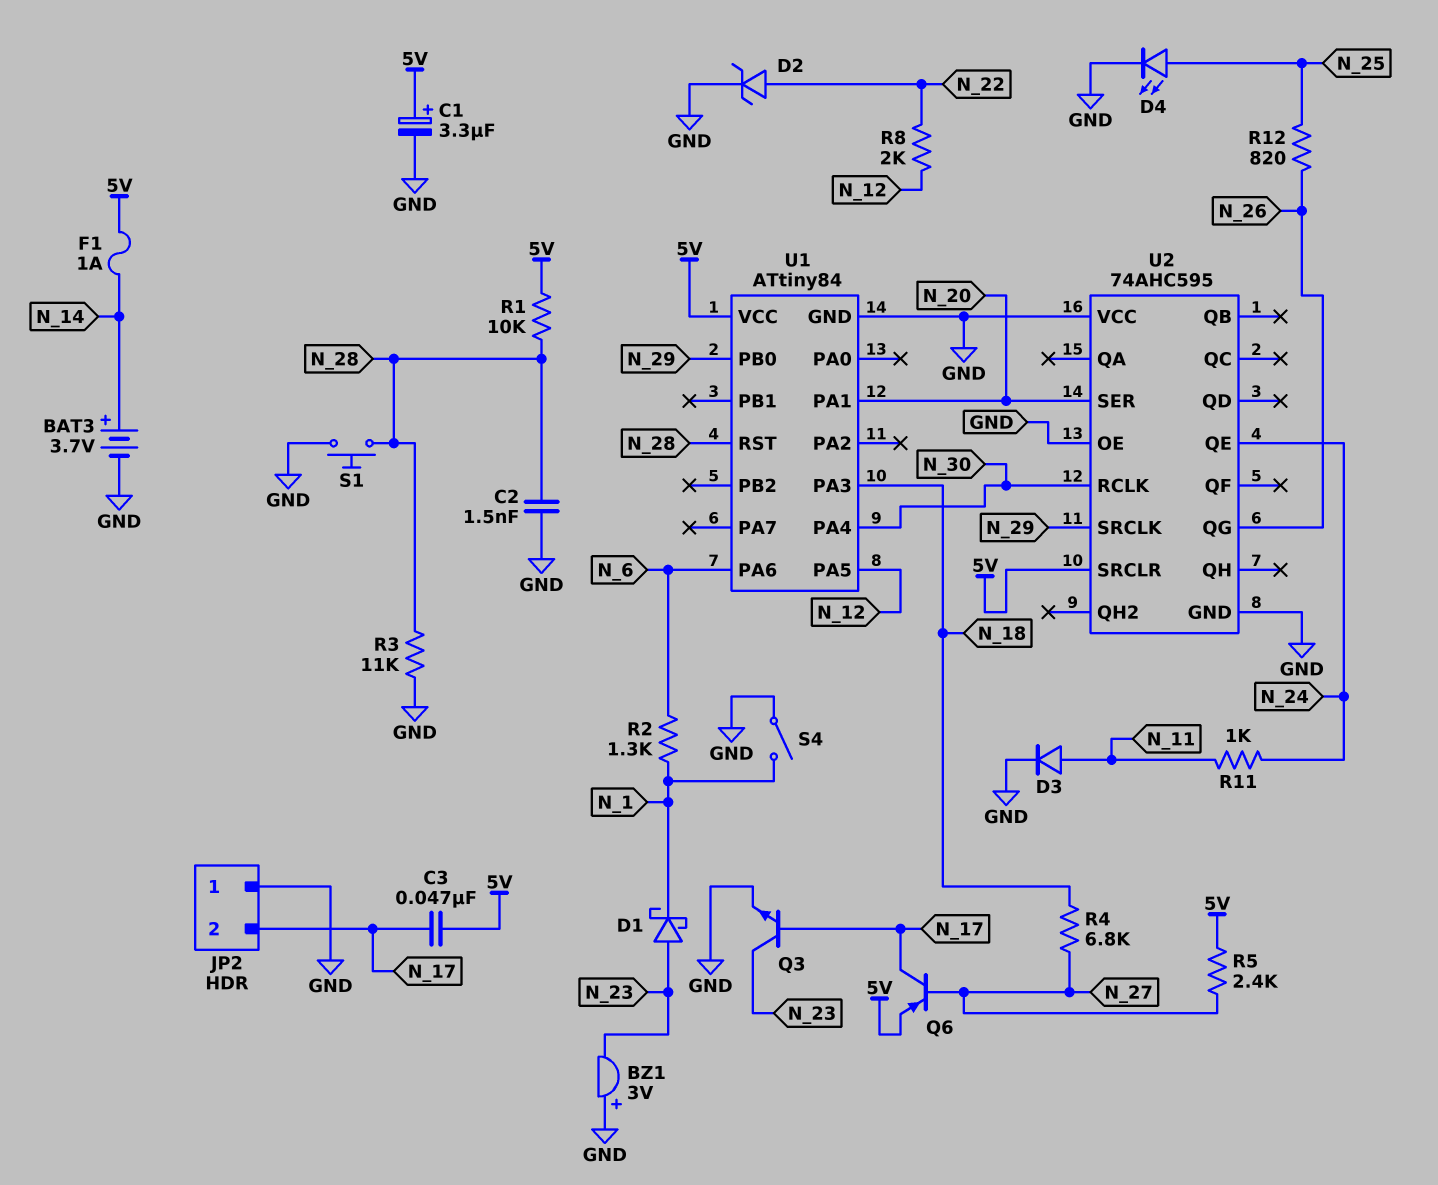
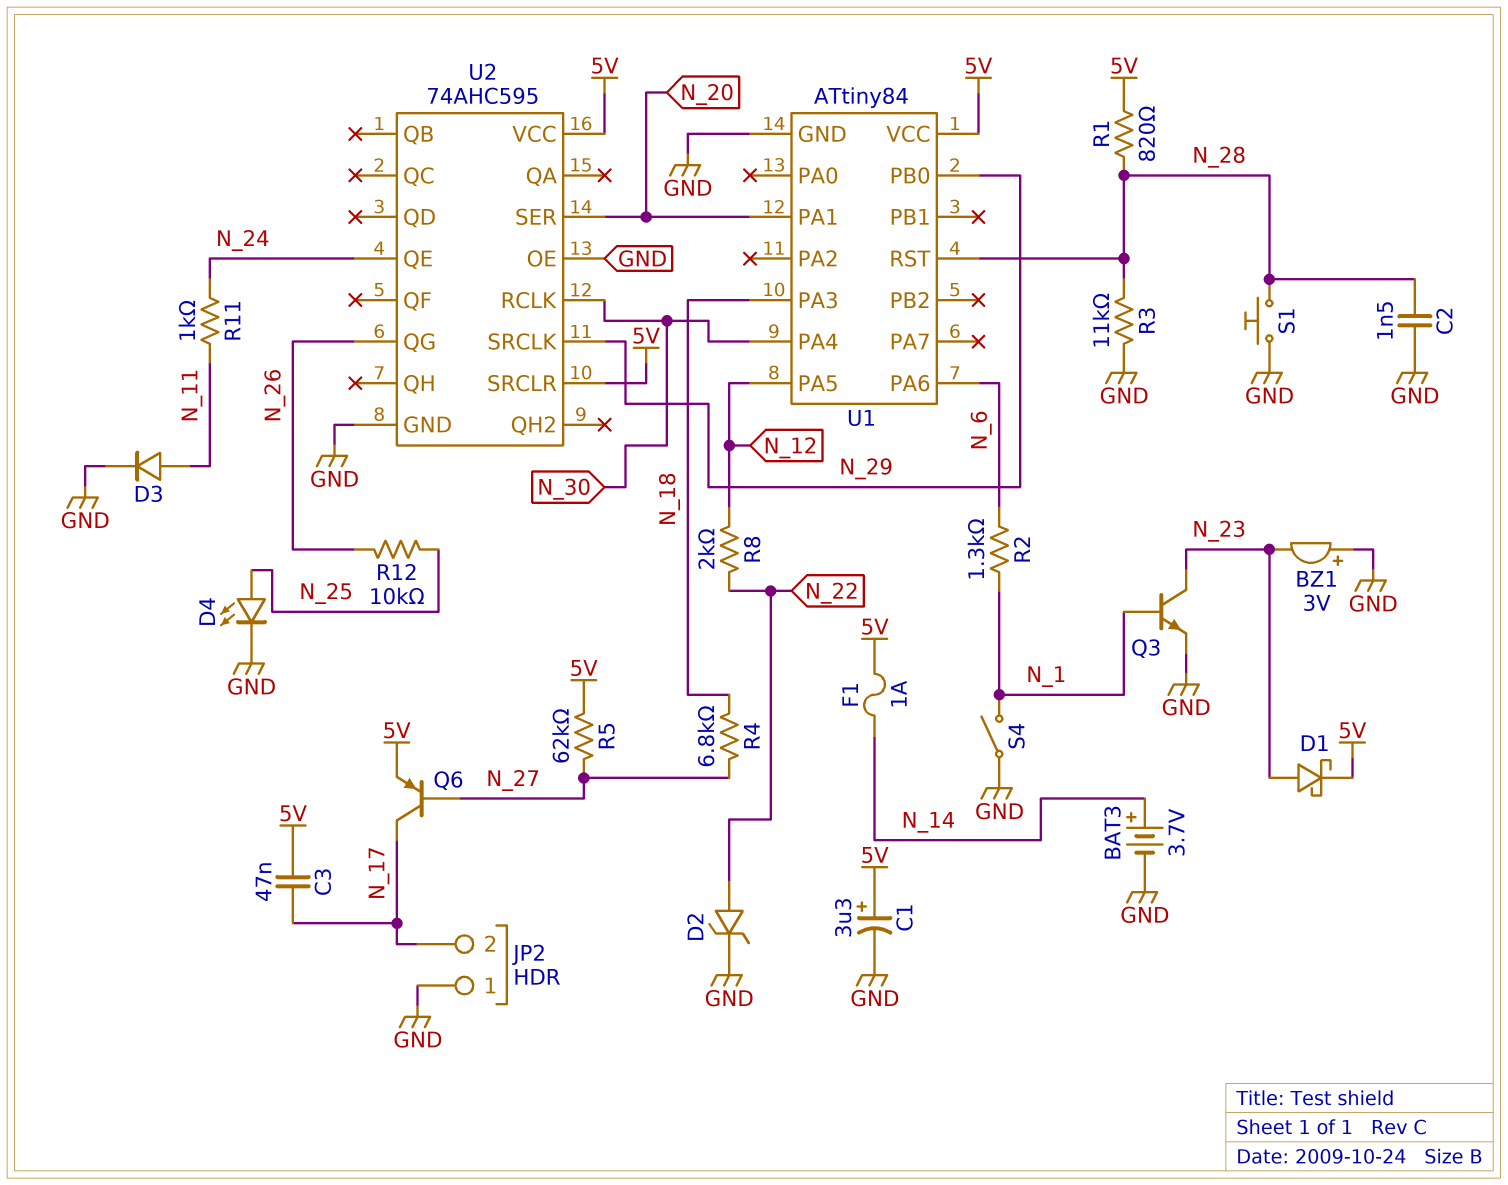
D1: schottky (A N_23, K N_1) -> schottky (A N_23, K 5V)
Q3: NPN (B N_17, C N_23, E GND) -> NPN (B N_1, C N_23, E GND)
R1: 10k (5V, N_28) -> 820 (5V, N_28)
R5: 2.4k (5V, N_27) -> 62k (5V, N_27)
R12: 820 (N_25, N_26) -> 10k (N_25, N_26)
U2 pin VCC: GND -> 5V

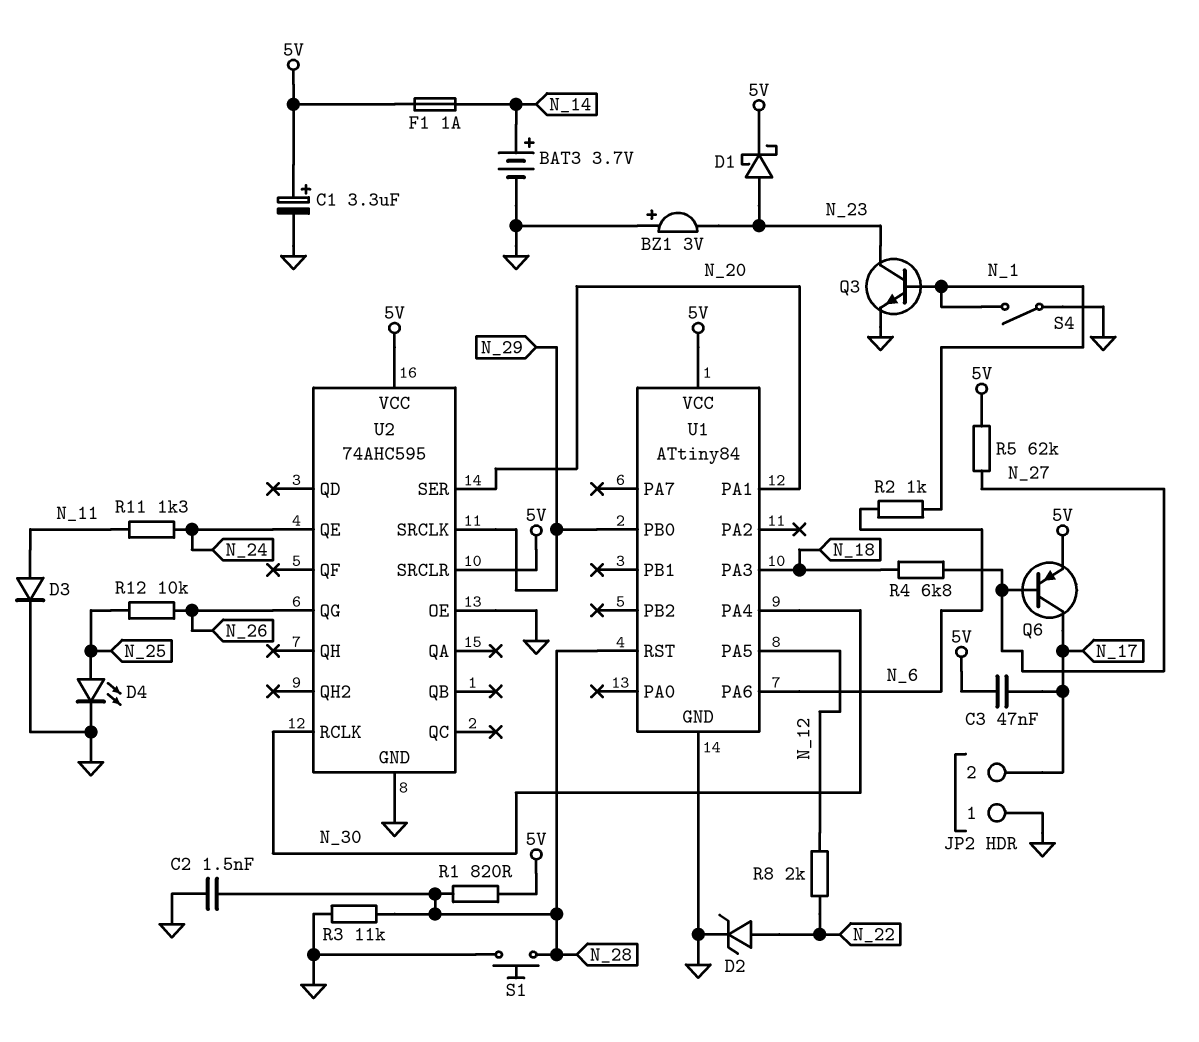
R2: 1.3k (N_1, N_6) -> 1k (N_1, N_6)
R11: 1k (N_11, N_24) -> 1.3k (N_11, N_24)

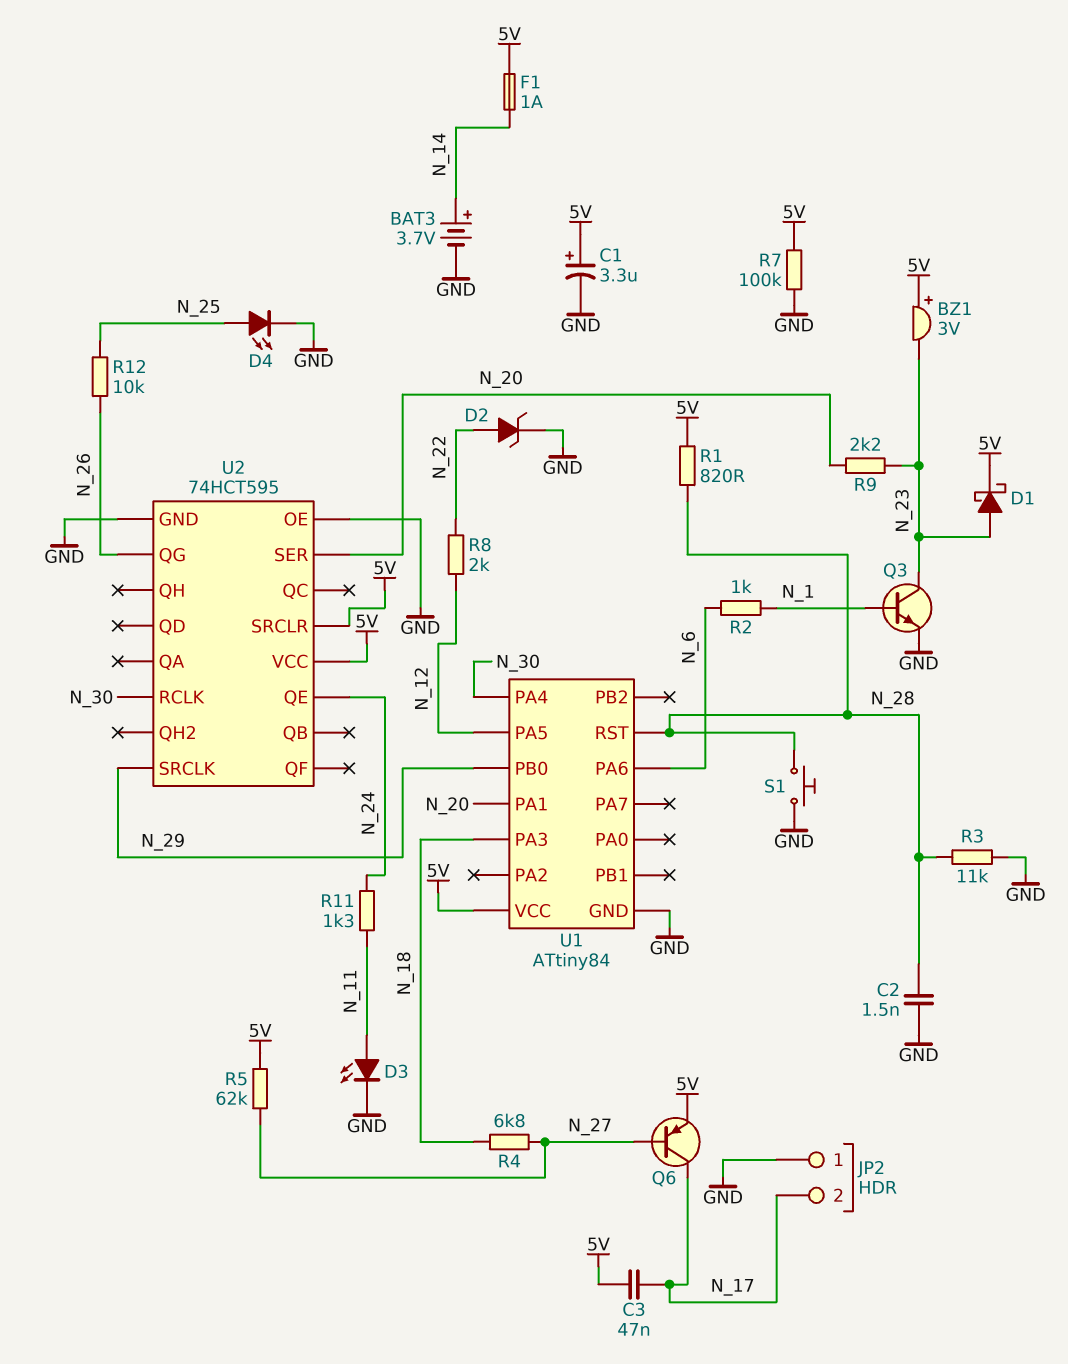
BZ1: buzzer 3V (plus GND, minus N_23) -> buzzer 3V (plus 5V, minus N_23)
D3: diode (A N_11, K GND) -> LED (A N_11, K GND)
R7: none -> 100k (5V, GND)
R9: none -> 2.2k (N_20, N_23)
S4: switch (GND, N_1) -> none
U2: 74AHC595 -> 74HCT595

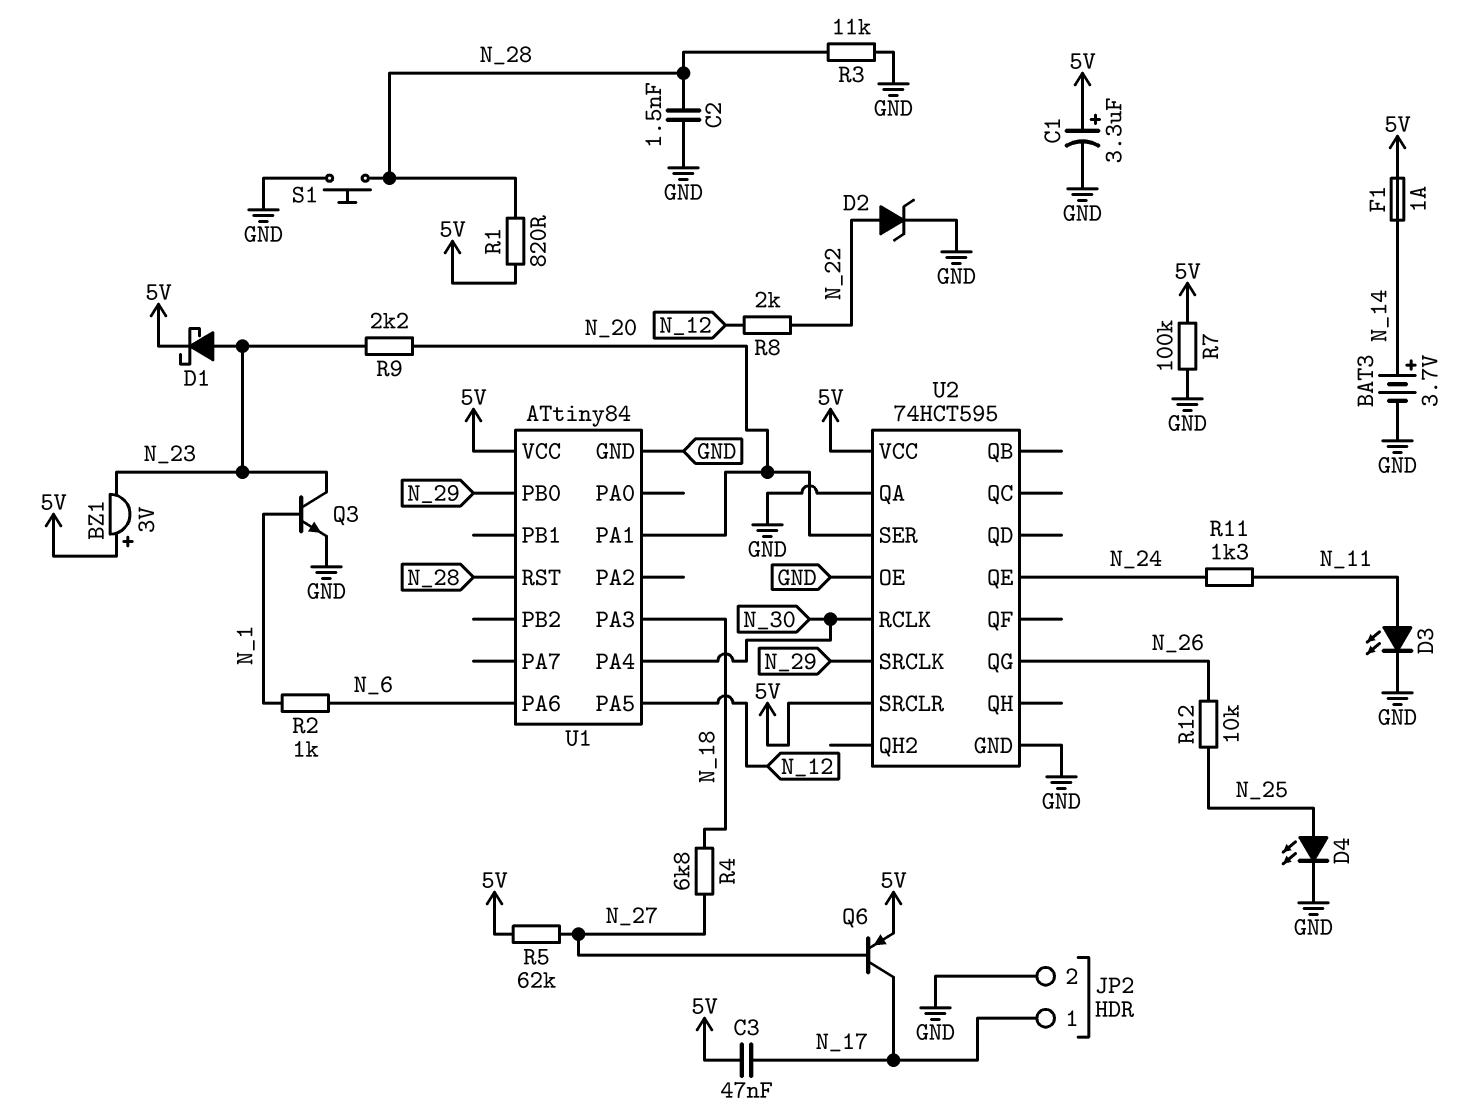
JP2 pin 1: GND -> N_17
JP2 pin 2: N_17 -> GND
U2 pin QA: none -> GND

